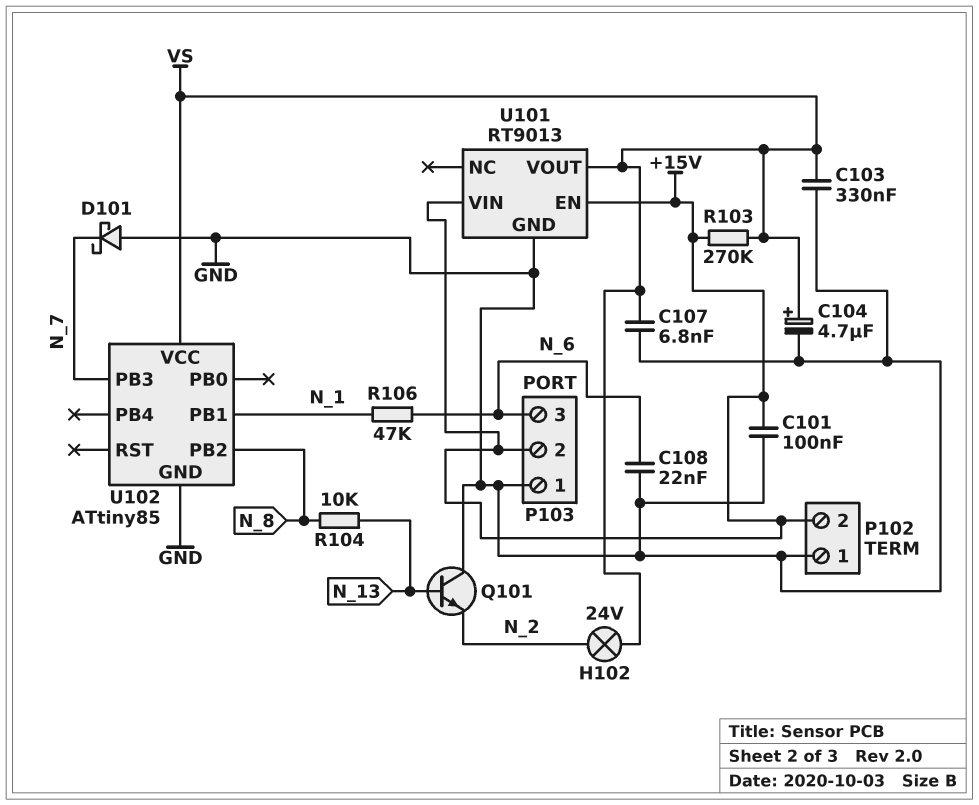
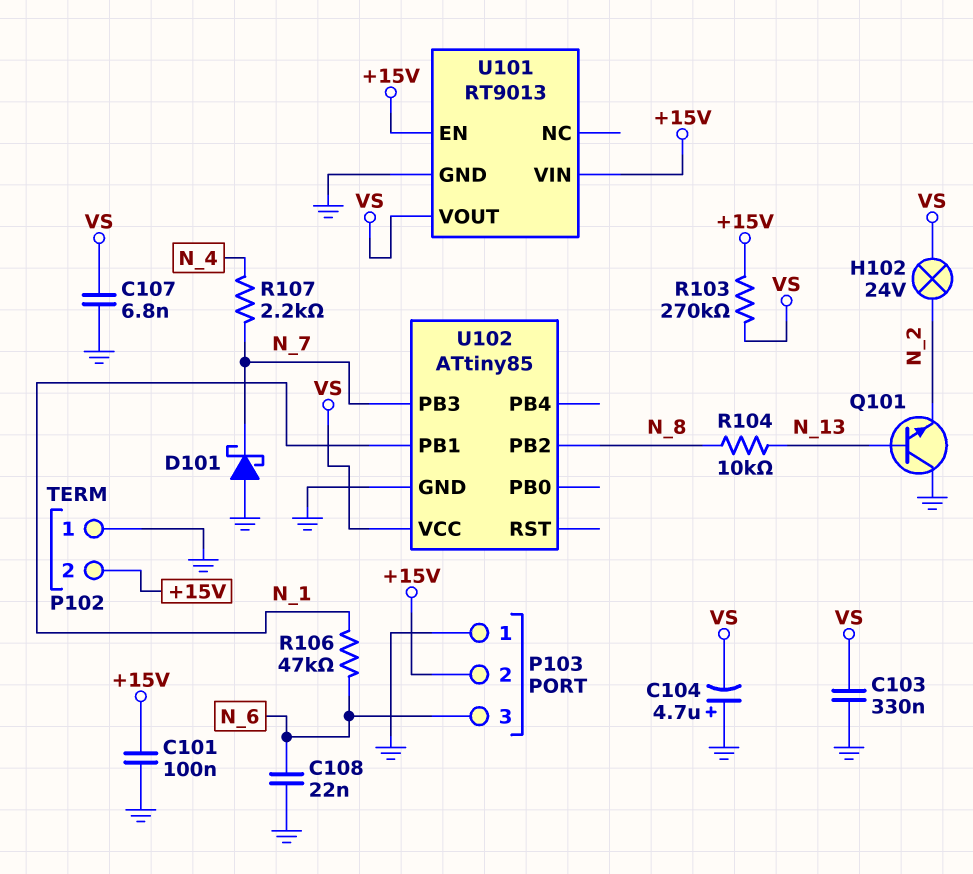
C104: 4.7uF (plus VS, minus GND) -> 4.7uF (plus GND, minus VS)
R107: none -> 2.2k (N_4, N_7)

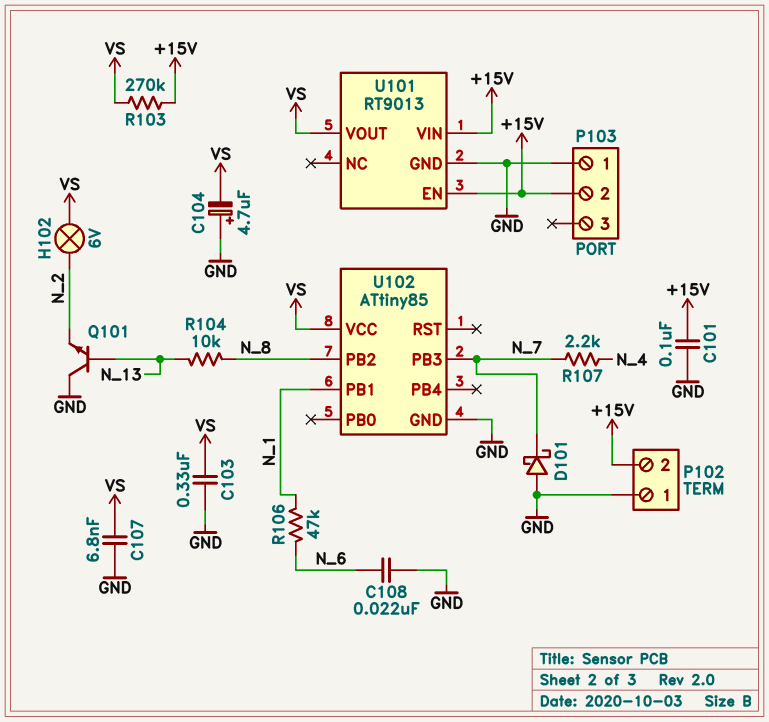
H102: lamp 24V (N_2, VS) -> lamp 6V (N_2, VS)
P103 pin 3: N_6 -> none

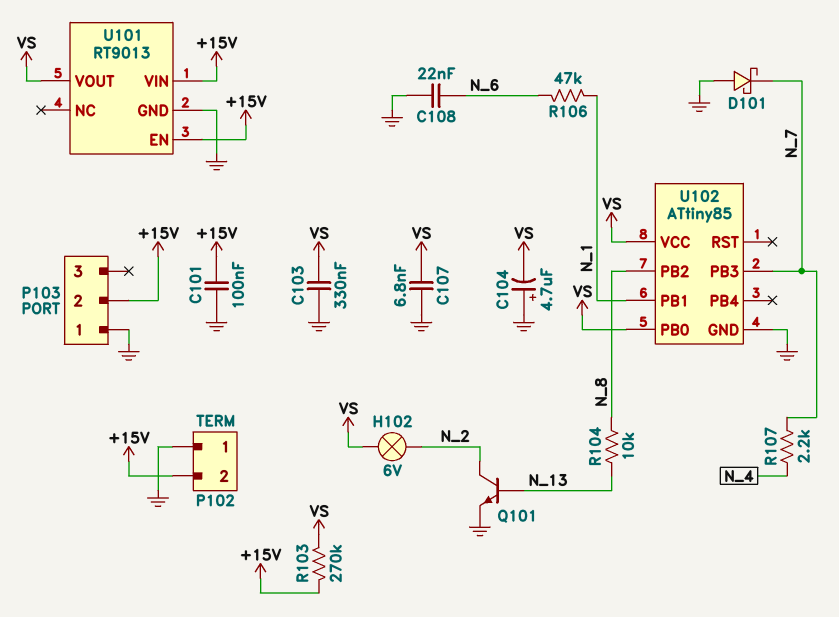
Q101: NPN (B N_13, C GND, E N_2) -> NPN (B N_13, C N_2, E GND)
U102 pin PB0: none -> VS

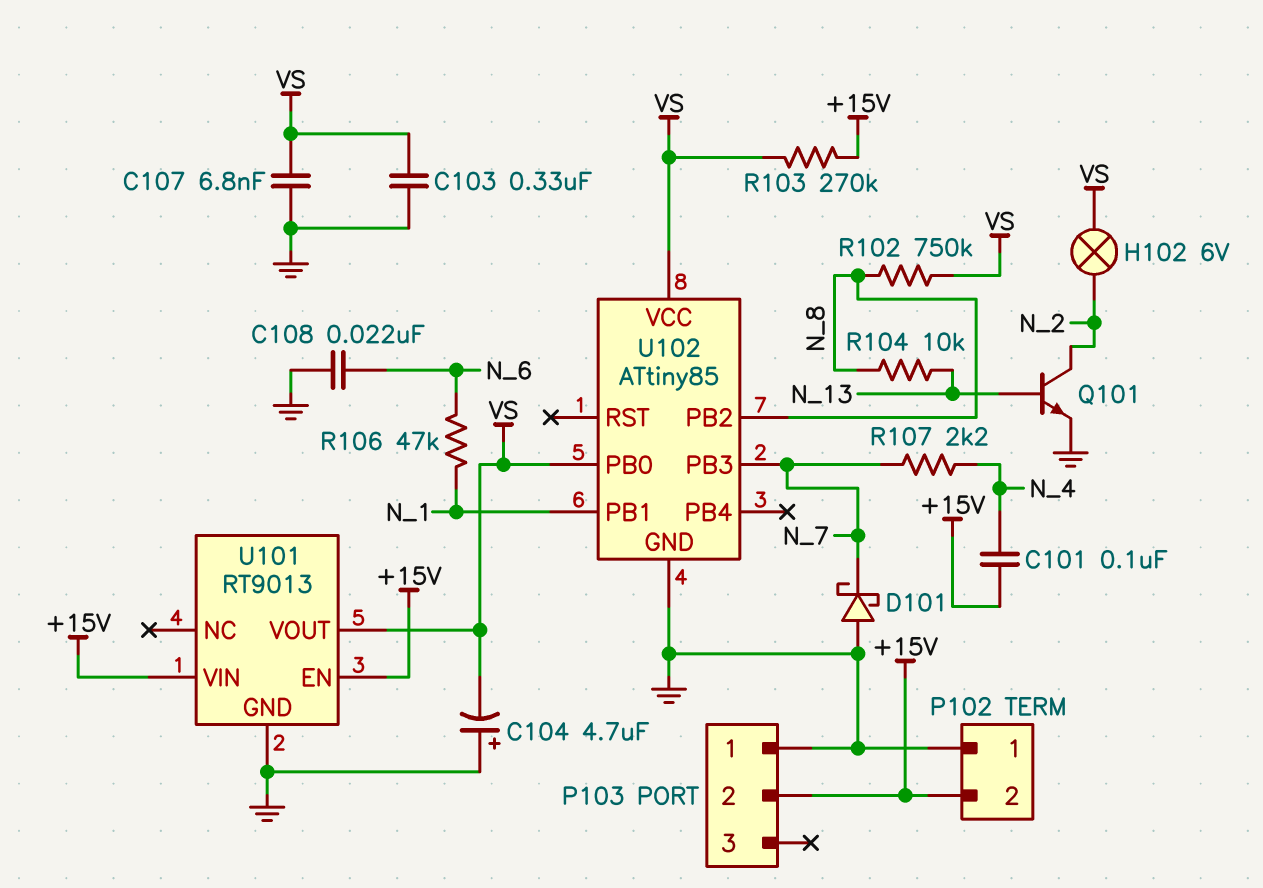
C101: 100nF (+15V, GND) -> 100nF (+15V, N_4)
R102: none -> 750k (N_8, VS)

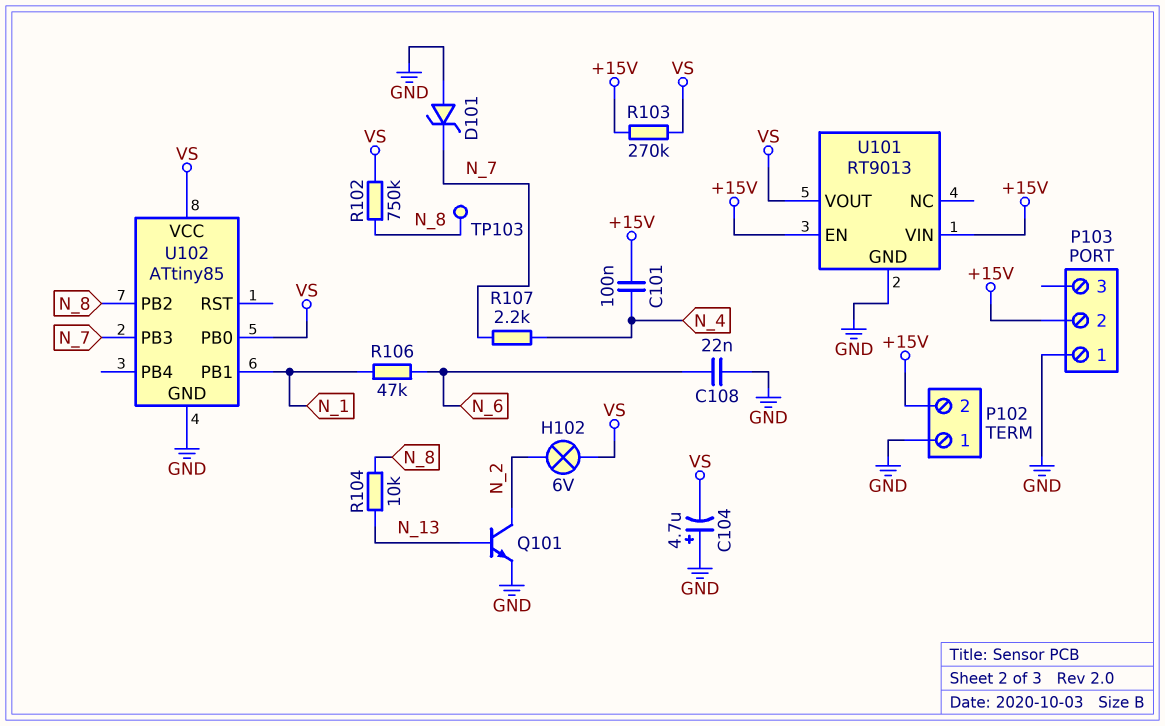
C103: 330nF (GND, VS) -> none
C107: 6.8nF (GND, VS) -> none
D101: schottky (A GND, K N_7) -> zener (A GND, K N_7)
TP103: none -> test point (N_8)

